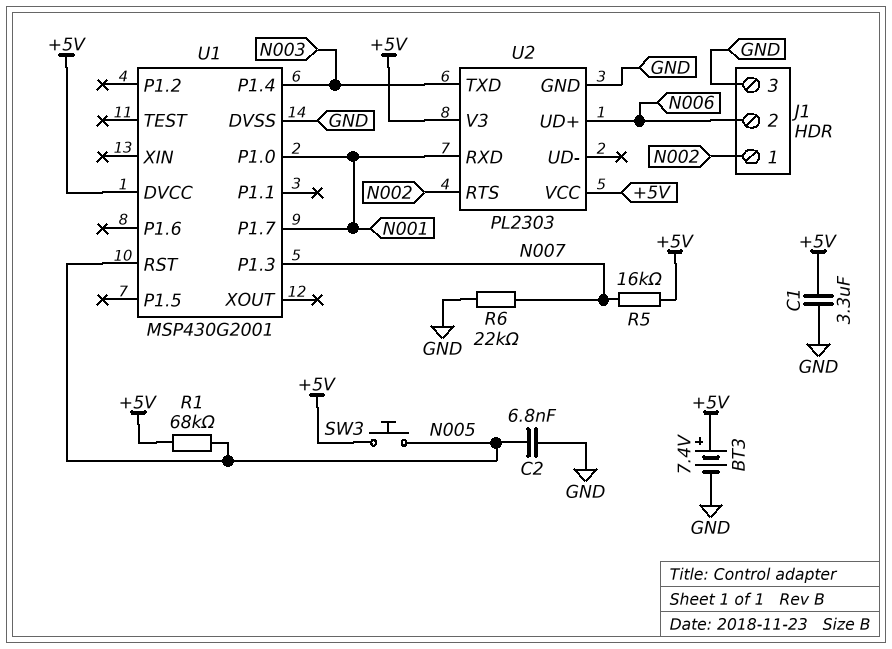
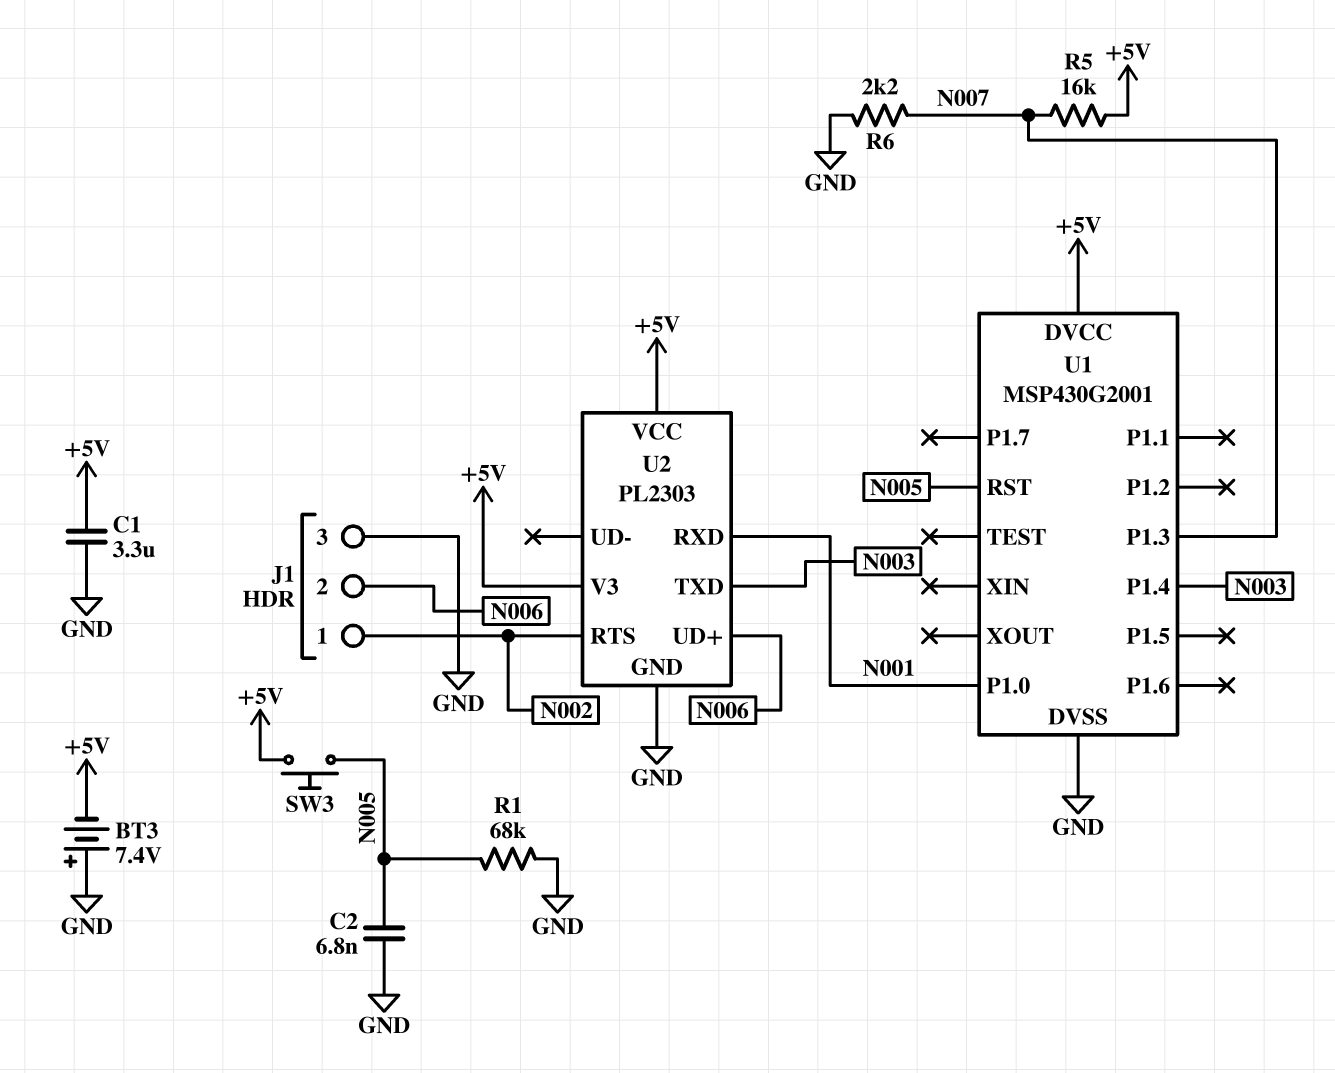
BT3: 7.4V (plus +5V, minus GND) -> 7.4V (plus GND, minus +5V)
R1: 68k (+5V, N005) -> 68k (GND, N005)
R6: 22k (GND, N007) -> 2.2k (GND, N007)
U1 pin P1.7: N001 -> none

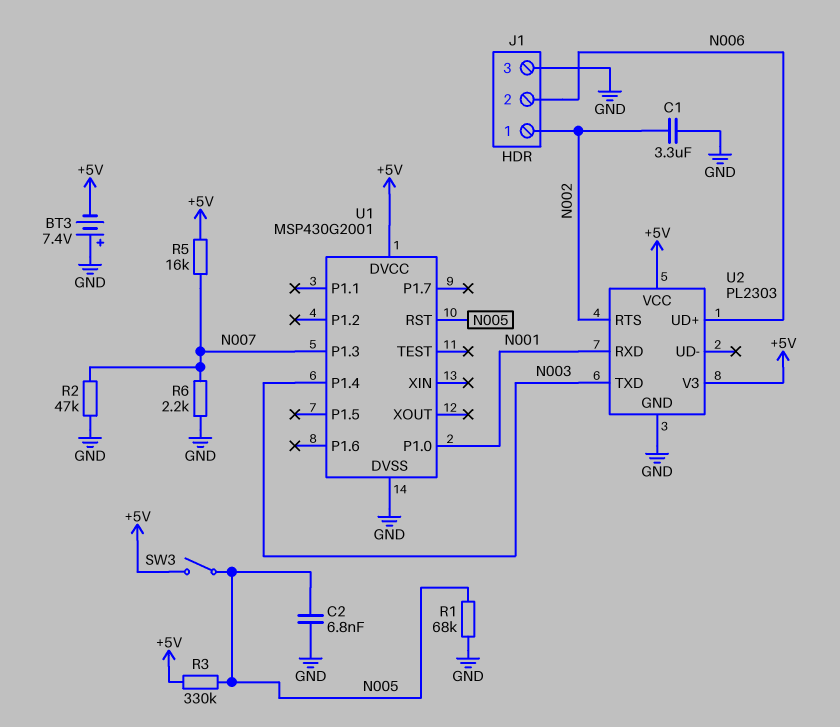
C1: 3.3uF (+5V, GND) -> 3.3uF (GND, N002)
R2: none -> 47k (GND, N007)
R3: none -> 330k (+5V, N005)
SW3: button (+5V, N005) -> switch (+5V, N005)

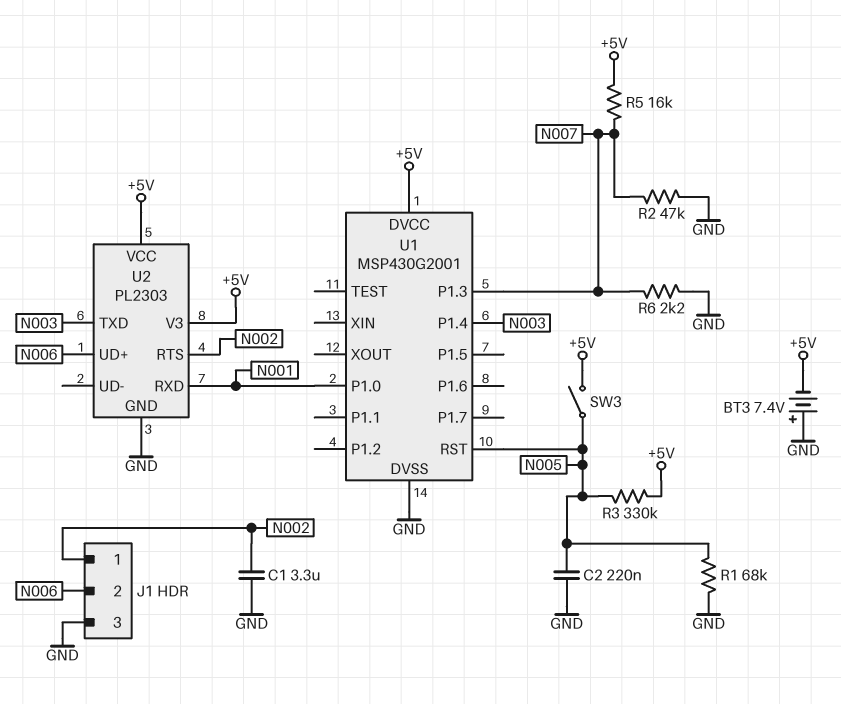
C2: 6.8nF (GND, N005) -> 220nF (GND, N005)

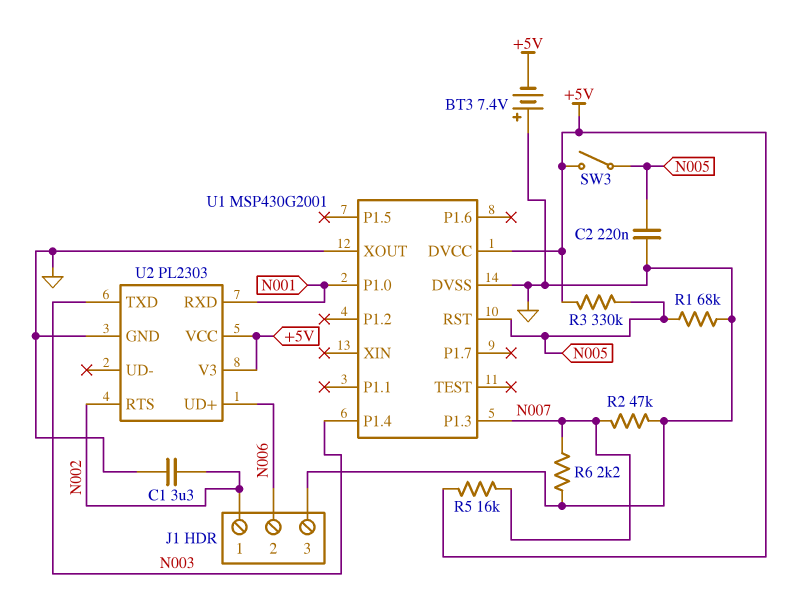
U1 pin XOUT: none -> GND

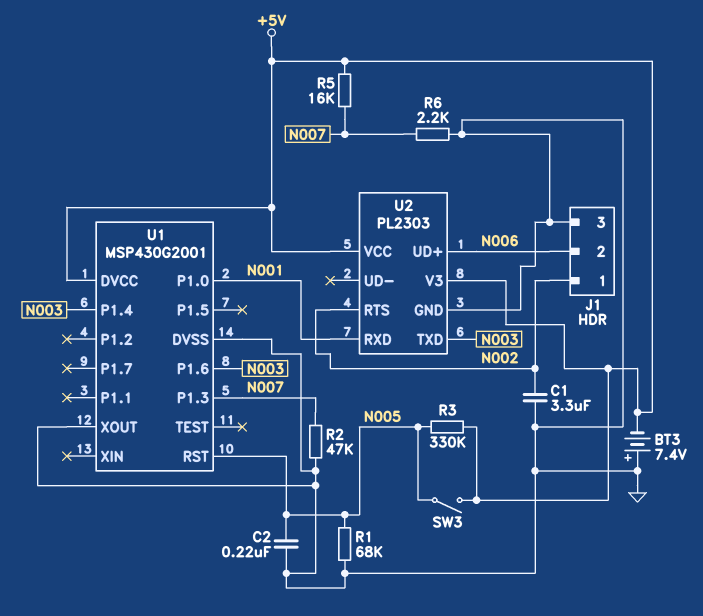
U1 pin P1.6: none -> N003

